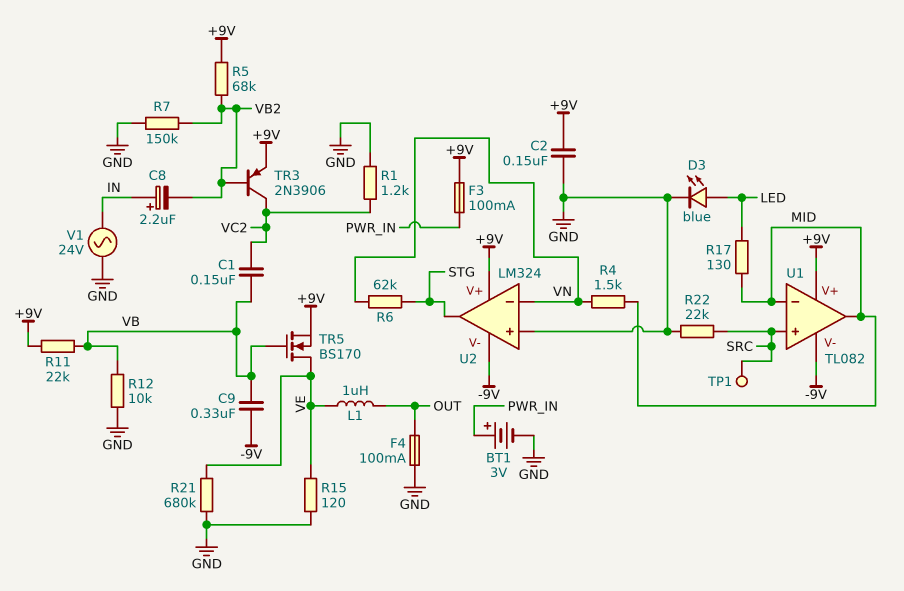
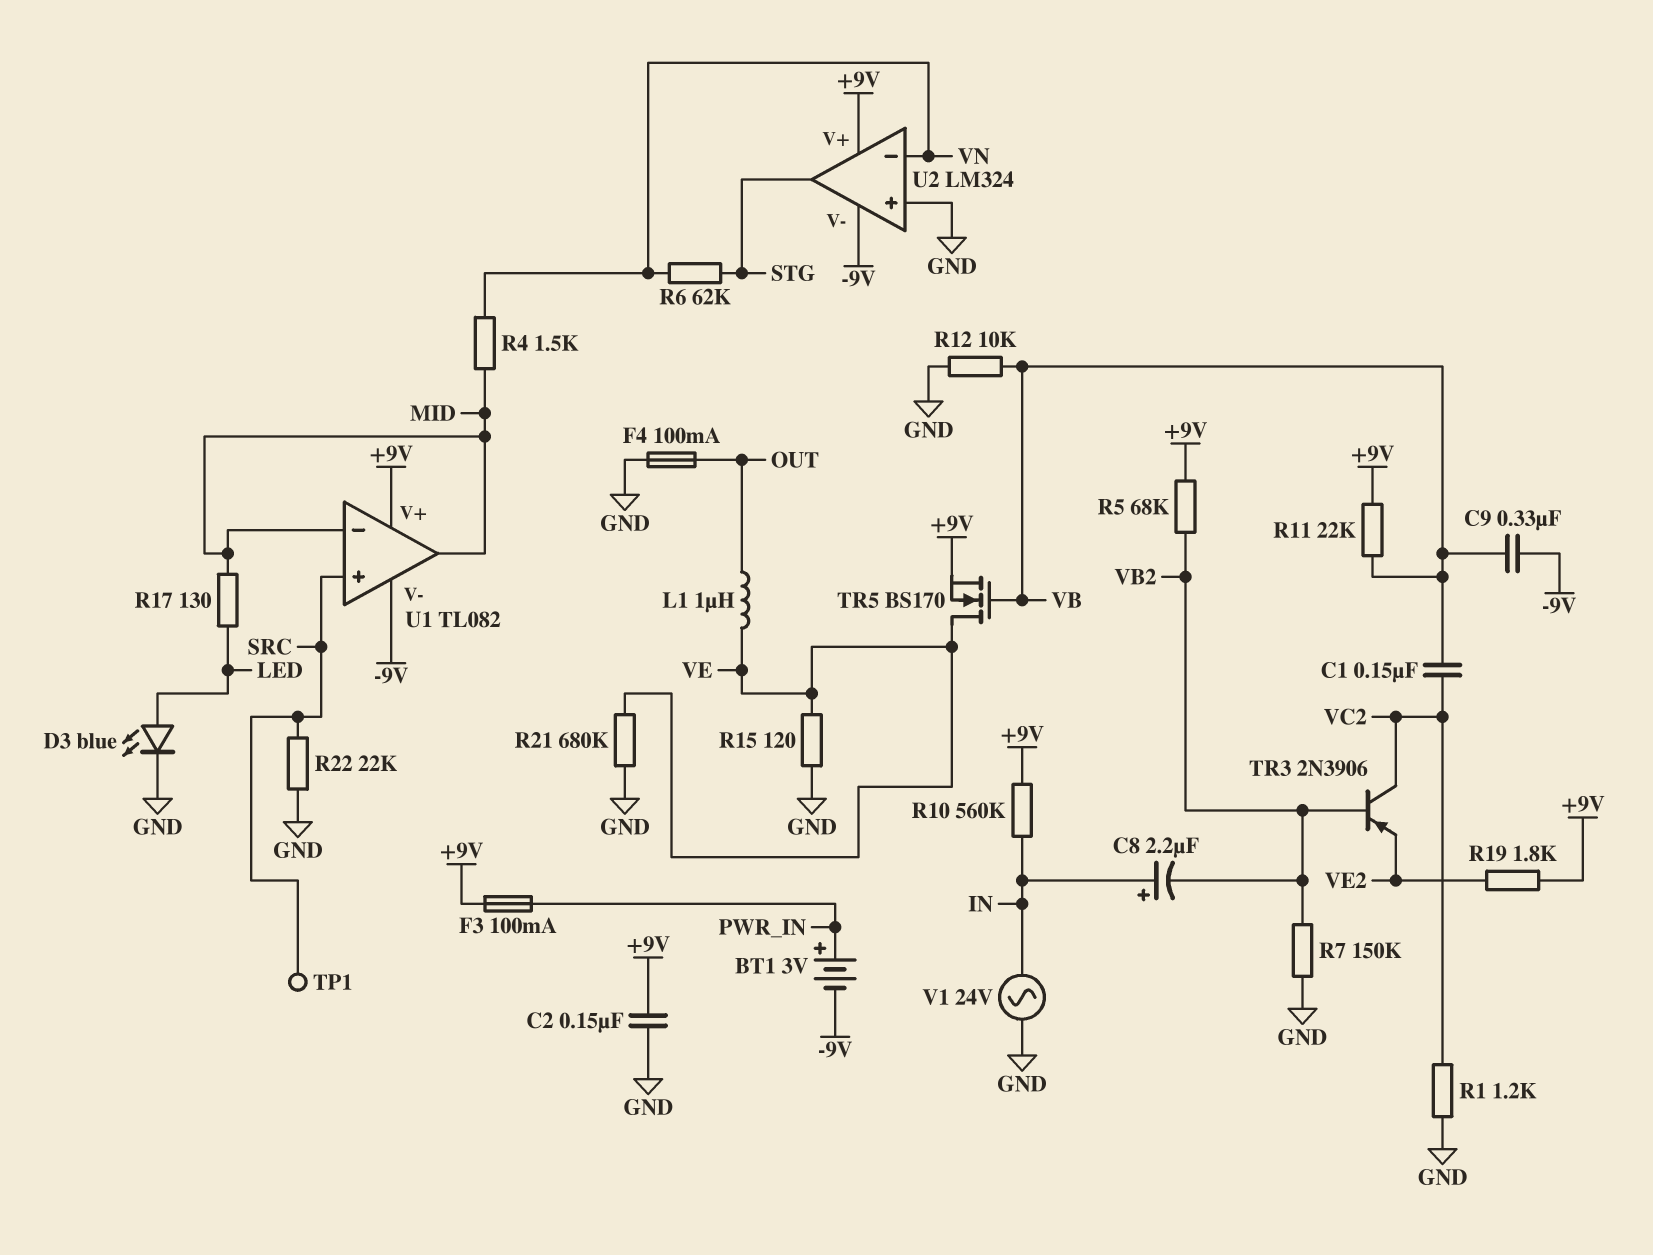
BT1: 3V (plus PWR_IN, minus GND) -> 3V (plus PWR_IN, minus -9V)
R10: none -> 560k (+9V, IN)
R19: none -> 1.8k (+9V, VE2)
TR3: PNP 2N3906 (B VB2, C VC2, E +9V) -> PNP 2N3906 (B VB2, C VC2, E VE2)

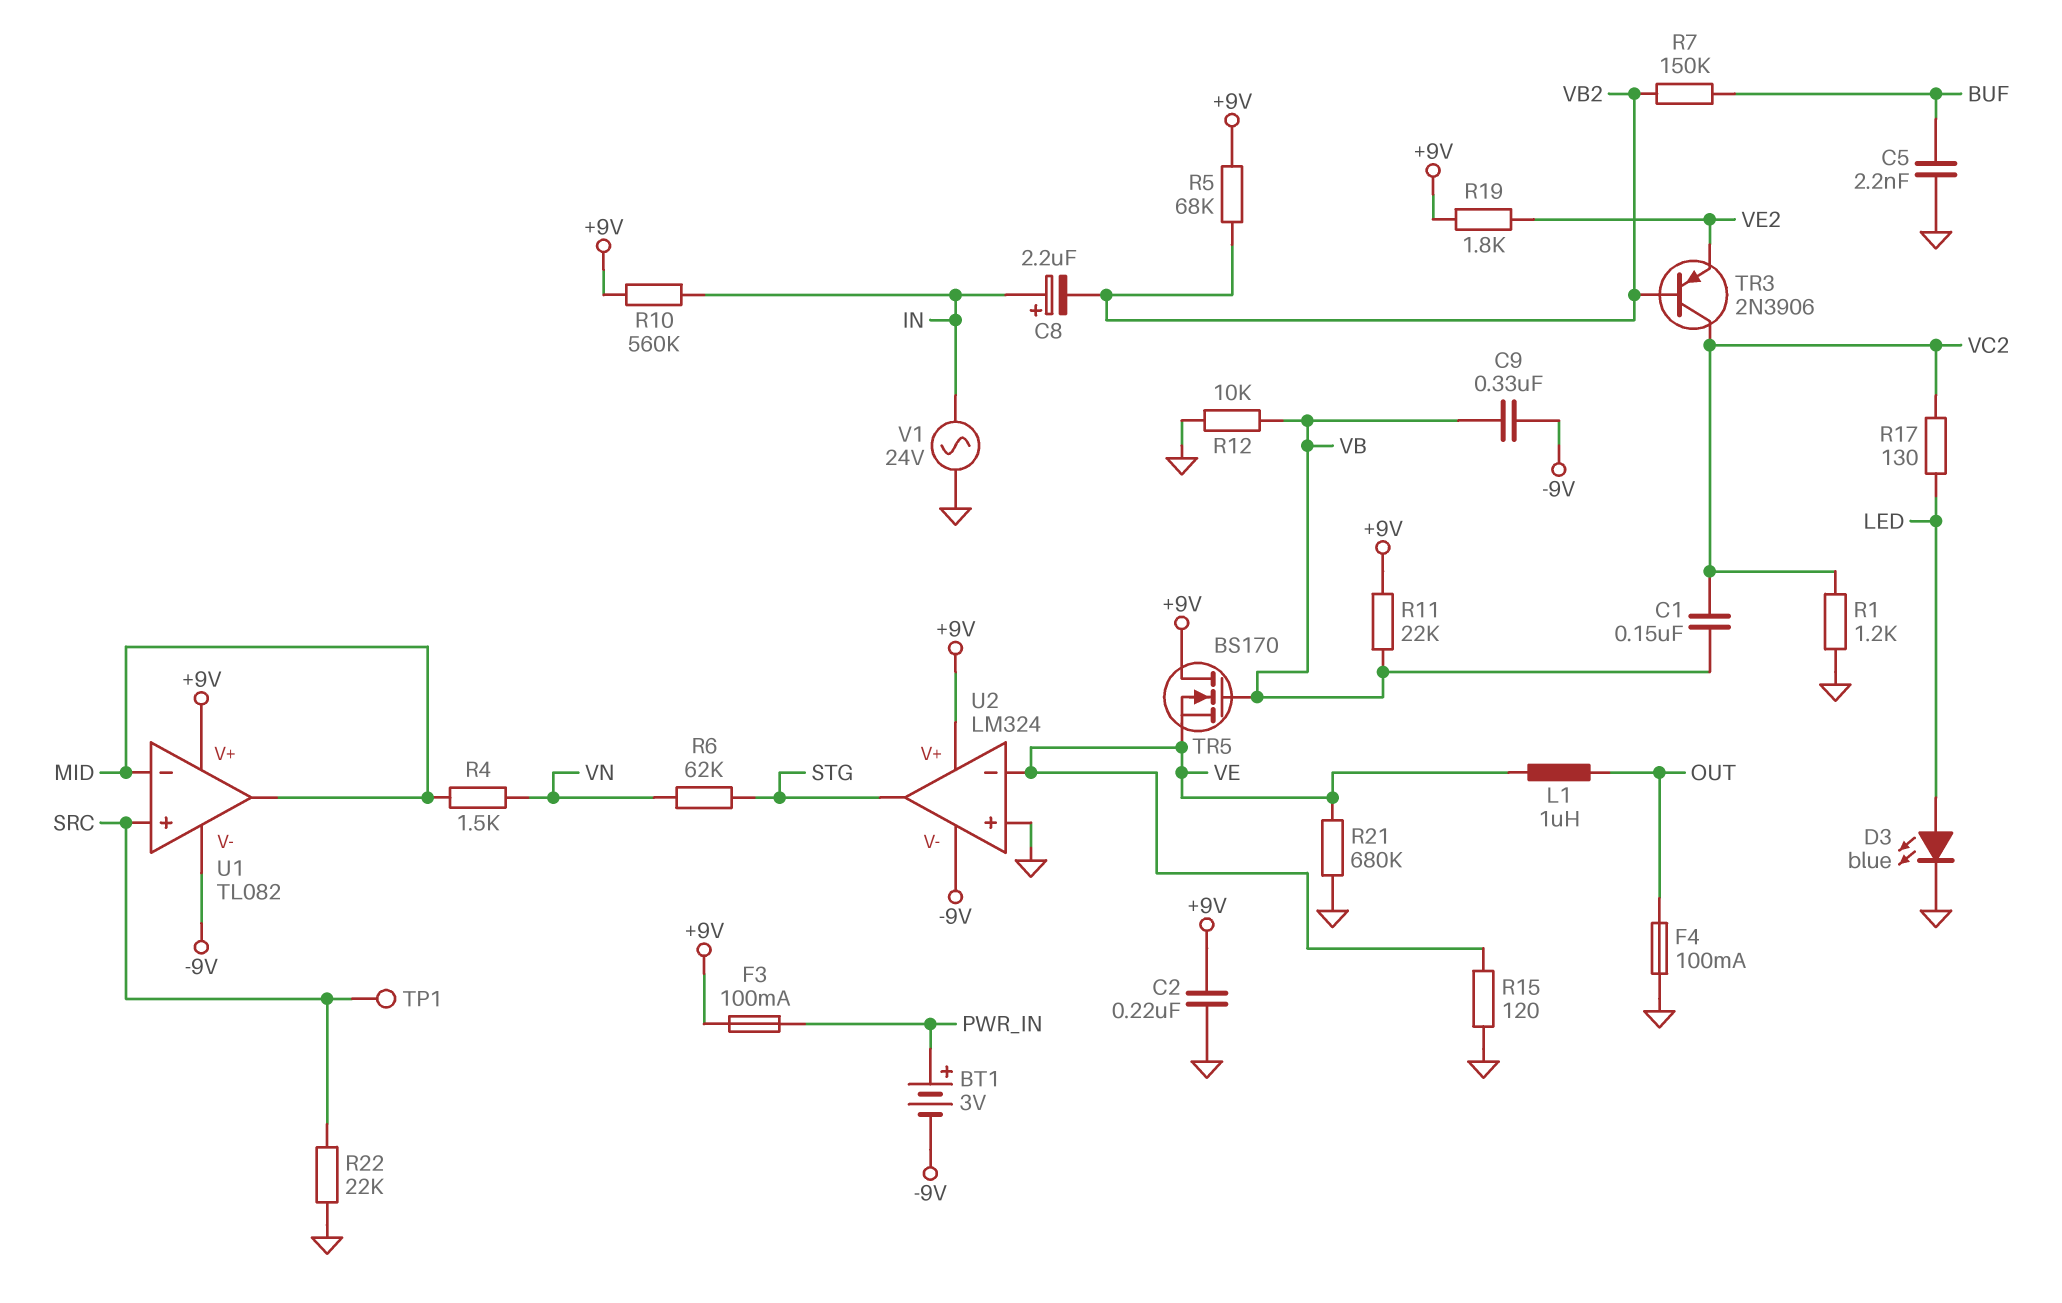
C2: 150nF (+9V, GND) -> 220nF (+9V, GND)
C5: none -> 2.2nF (BUF, GND)
R7: 150k (GND, VB2) -> 150k (BUF, VB2)
R17: 130 (LED, MID) -> 130 (LED, VC2)
TR5: NMOS BS170 (G VB, D VE, S +9V) -> NMOS BS170 (G VB, D +9V, S VE)
U2 pin in-: VN -> VE

